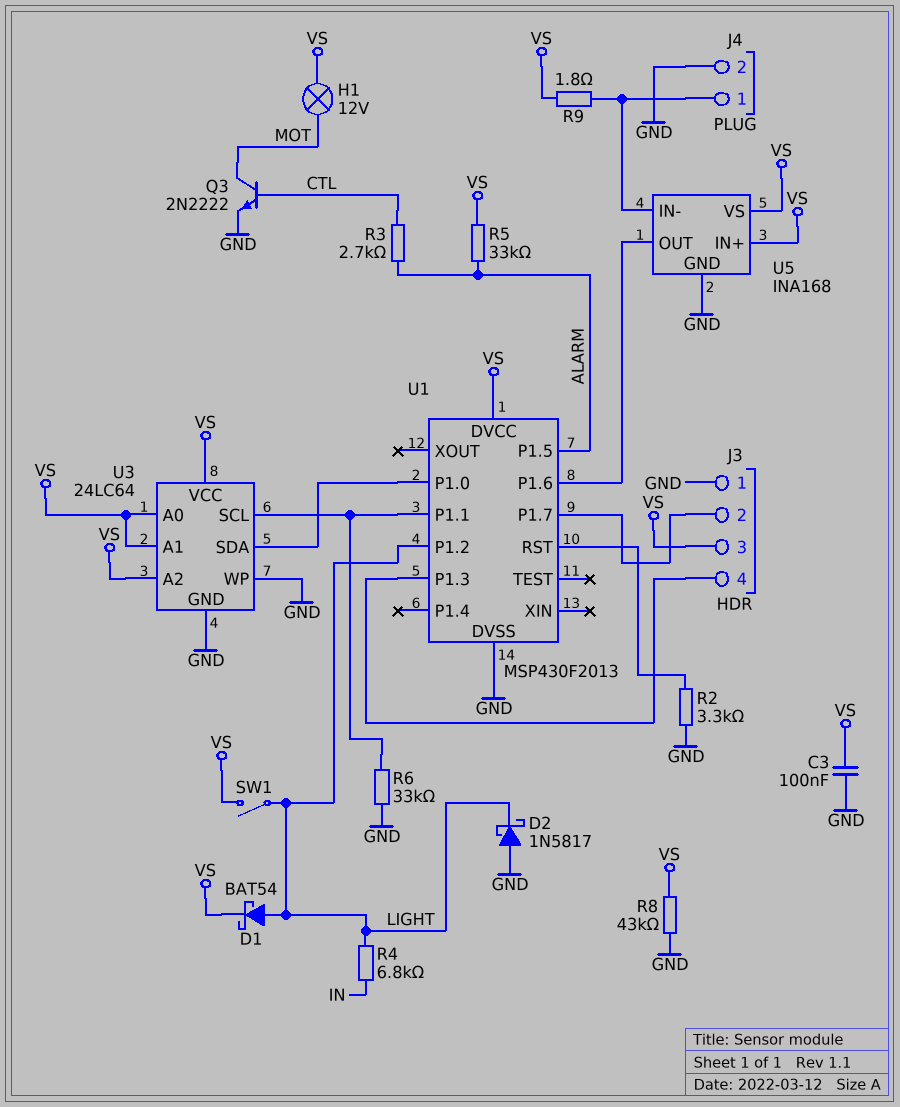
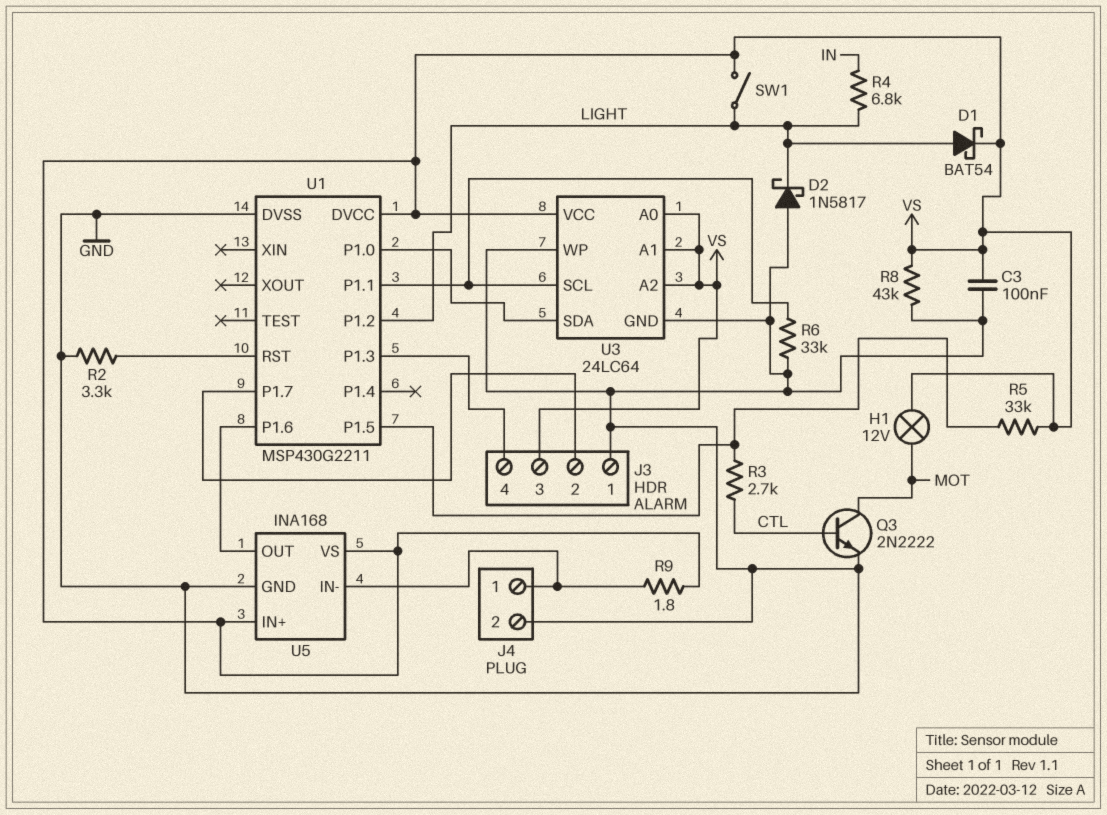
U1: MSP430F2013 -> MSP430G2211

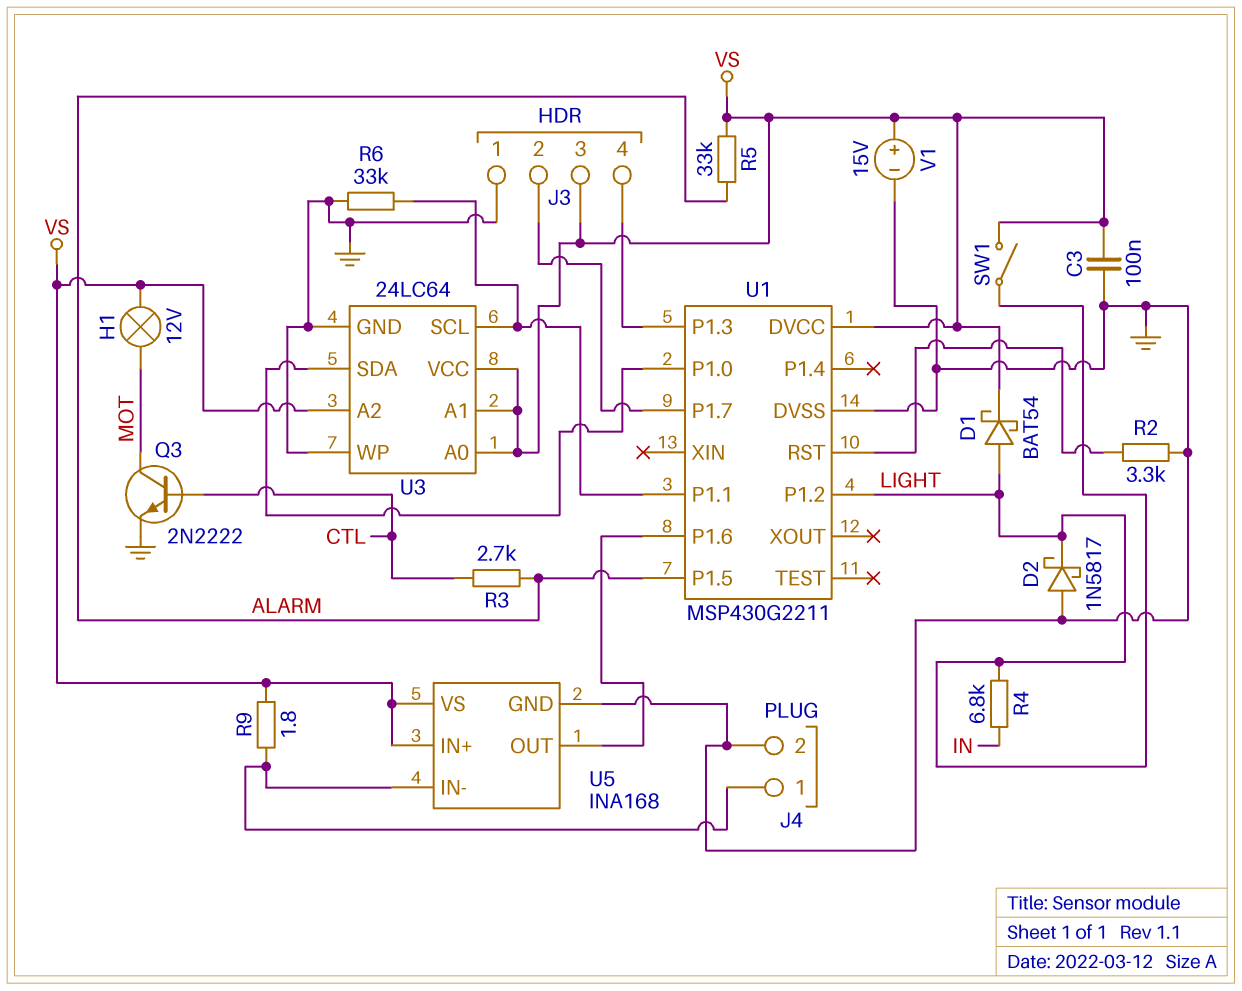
R8: 43k (GND, VS) -> none
V1: none -> 15V (plus VS, minus GND)

